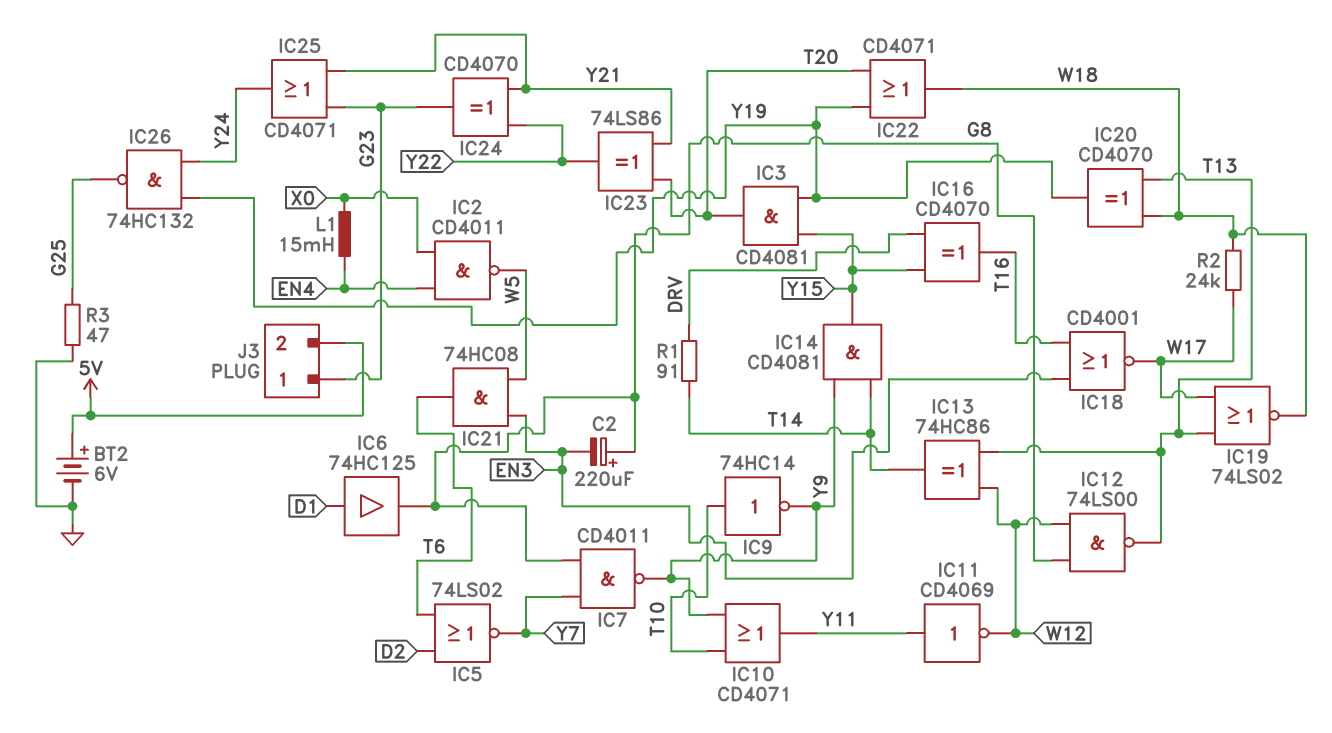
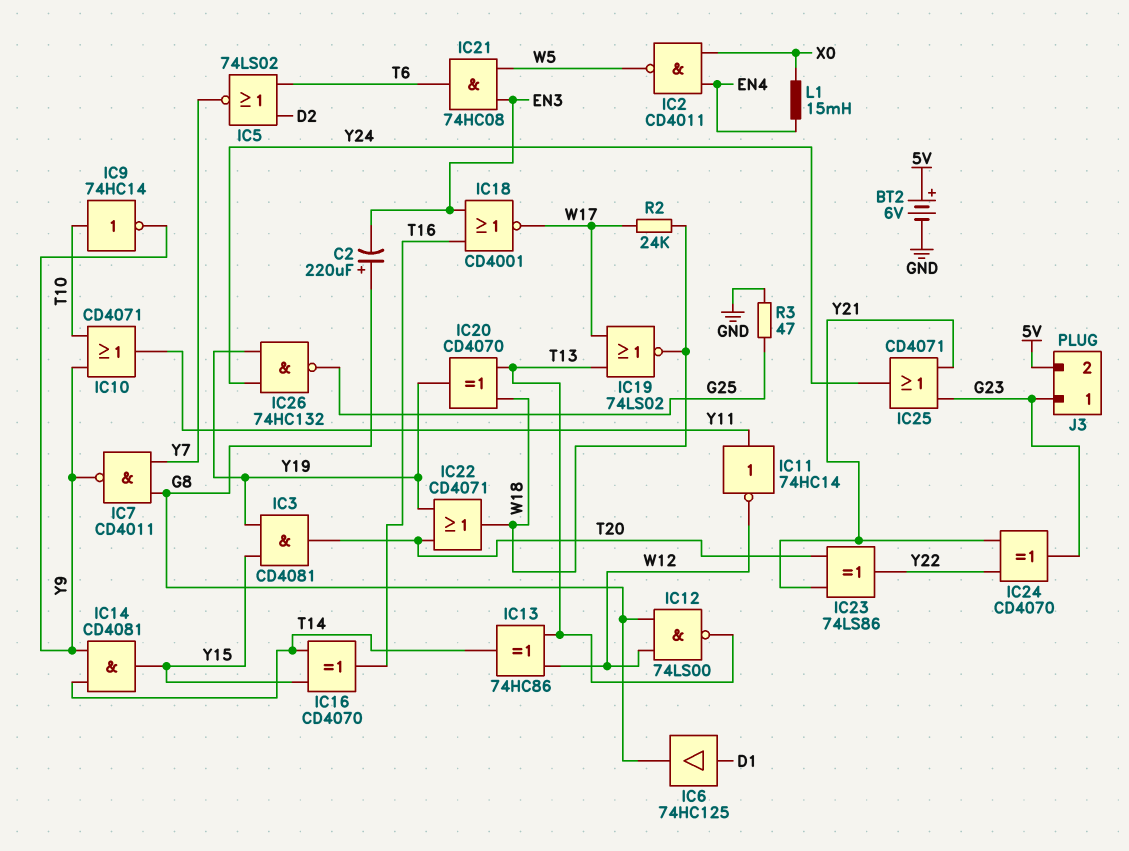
IC11: NOT CD4069 (in Y11, out W12) -> NOT 74HC14 (in Y11, out W12)
IC16: XOR CD4070 (in DRV, in Y15, out T16) -> XOR CD4070 (in T14, in Y15, out T16)
R1: 91 (DRV, T14) -> none

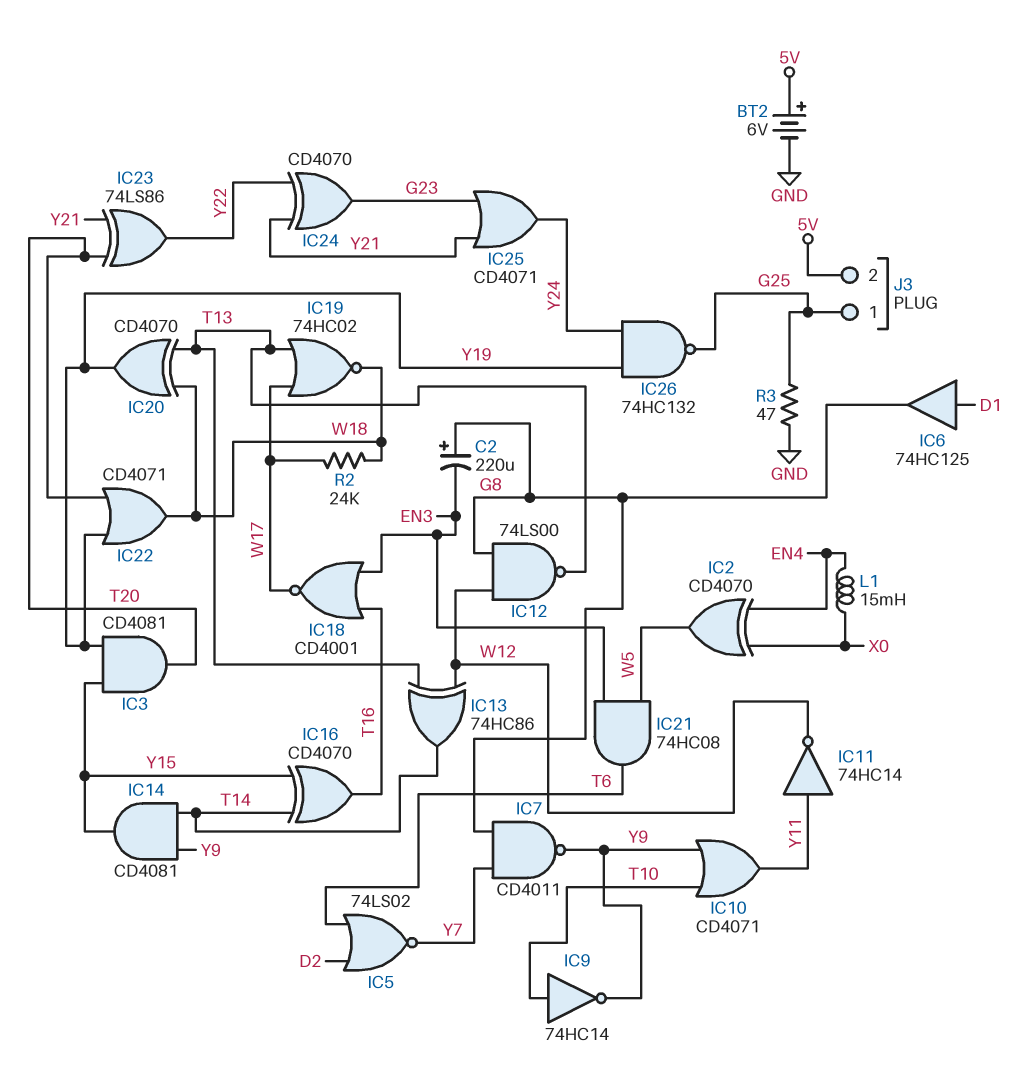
IC2: NAND CD4011 (in EN4, in X0, out W5) -> XOR CD4070 (in EN4, in X0, out W5)
IC19: NOR 74LS02 (in T13, in W17, out W18) -> NOR 74HC02 (in T13, in W17, out W18)
J3 pin 1: G23 -> G25

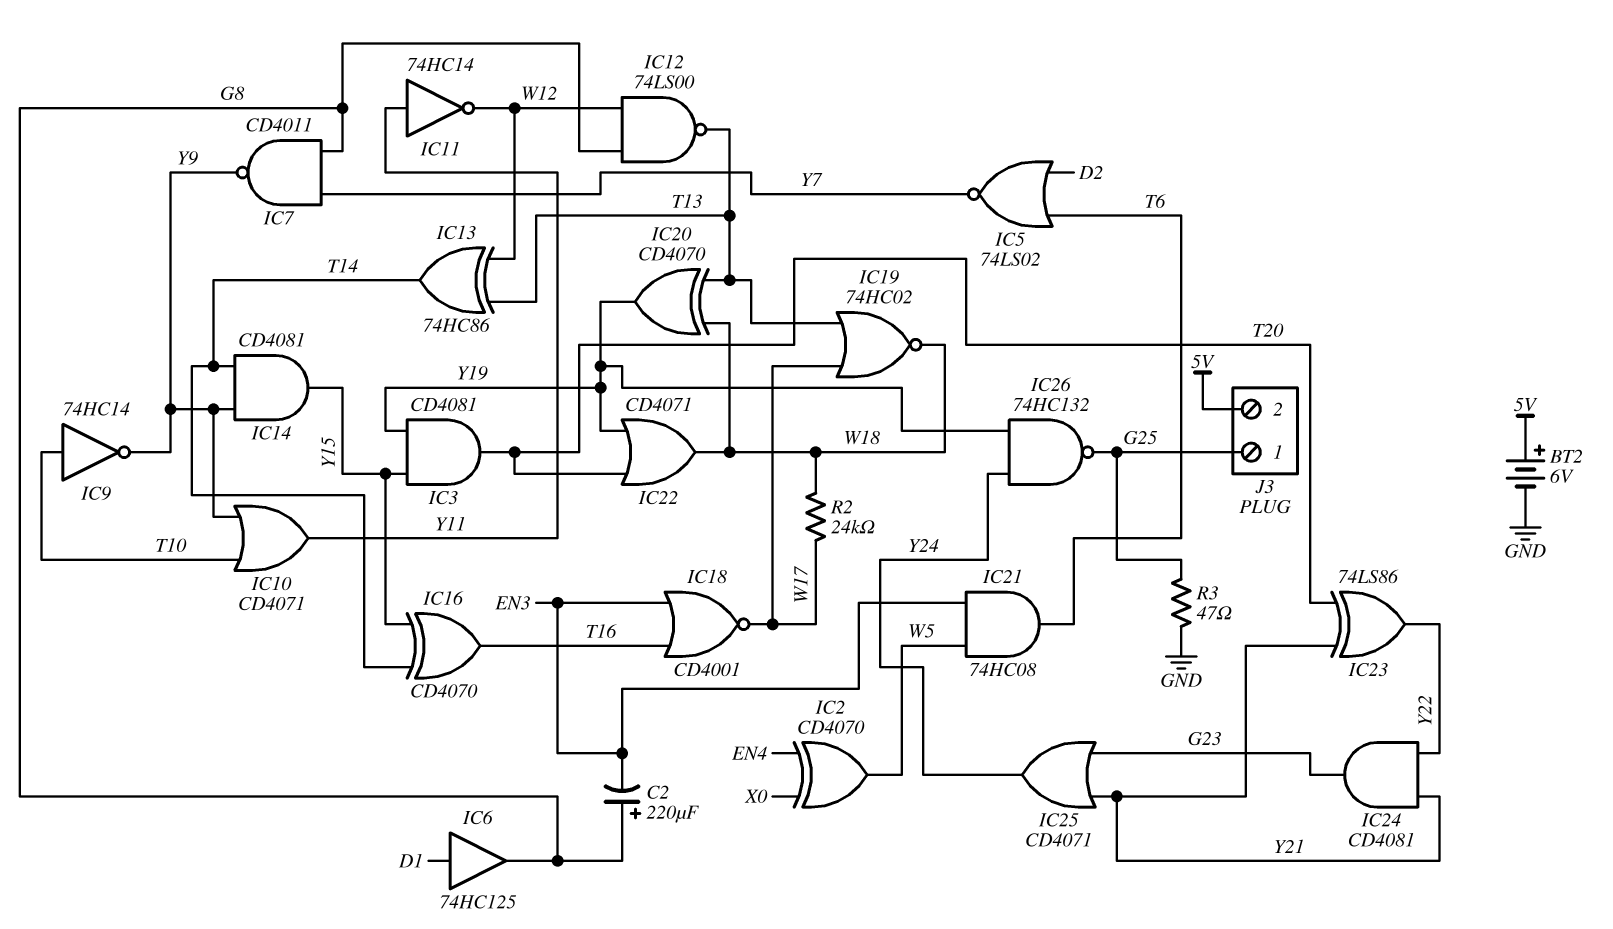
IC24: XOR CD4070 (in Y21, in Y22, out G23) -> AND CD4081 (in Y21, in Y22, out G23)
L1: 15mH (EN4, X0) -> none

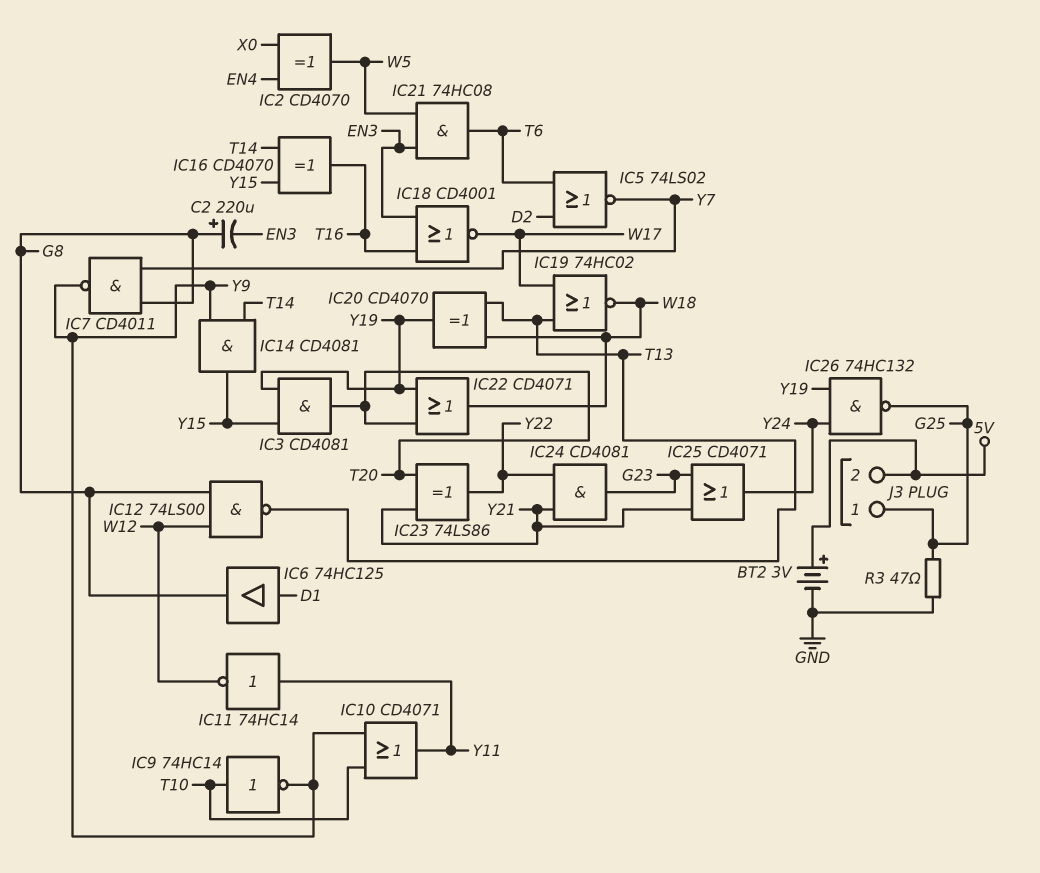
BT2: 6V (plus 5V, minus GND) -> 3V (plus 5V, minus GND)
IC13: XOR 74HC86 (in T13, in W12, out T14) -> none
R2: 24k (W17, W18) -> none

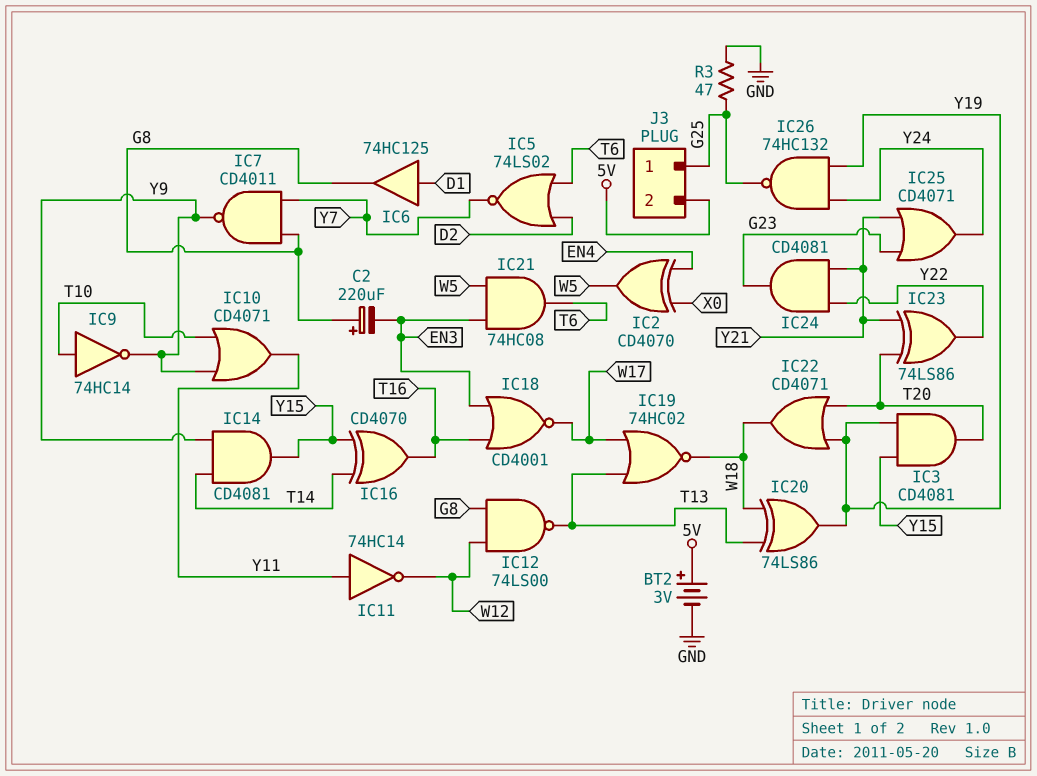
IC20: XOR CD4070 (in T13, in W18, out Y19) -> XOR 74LS86 (in T13, in W18, out Y19)

